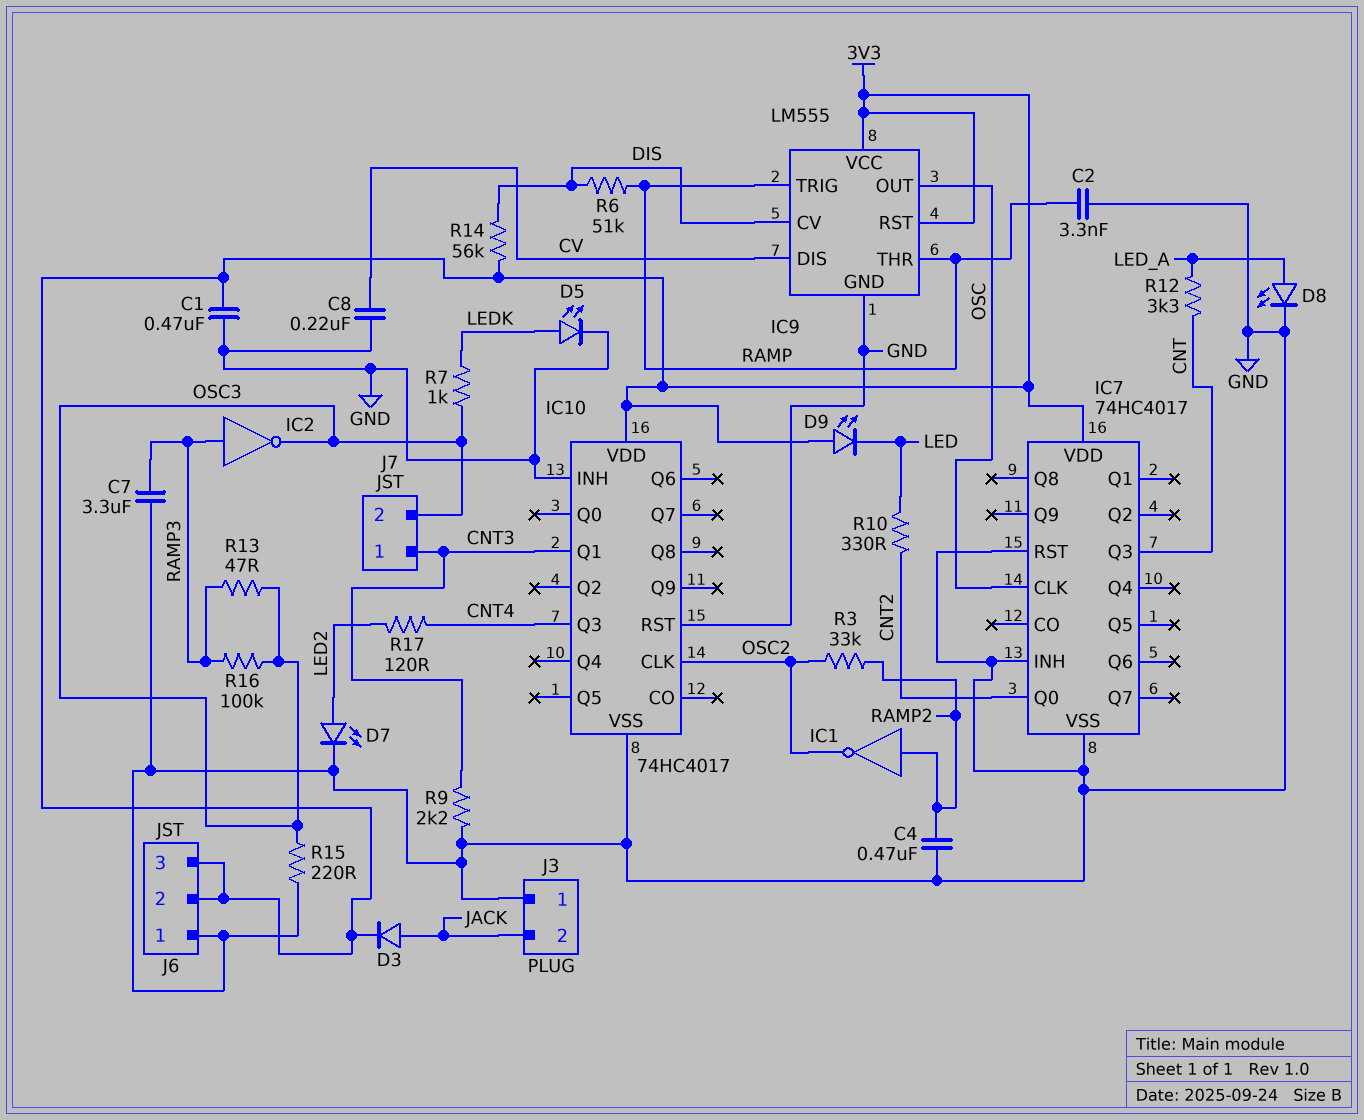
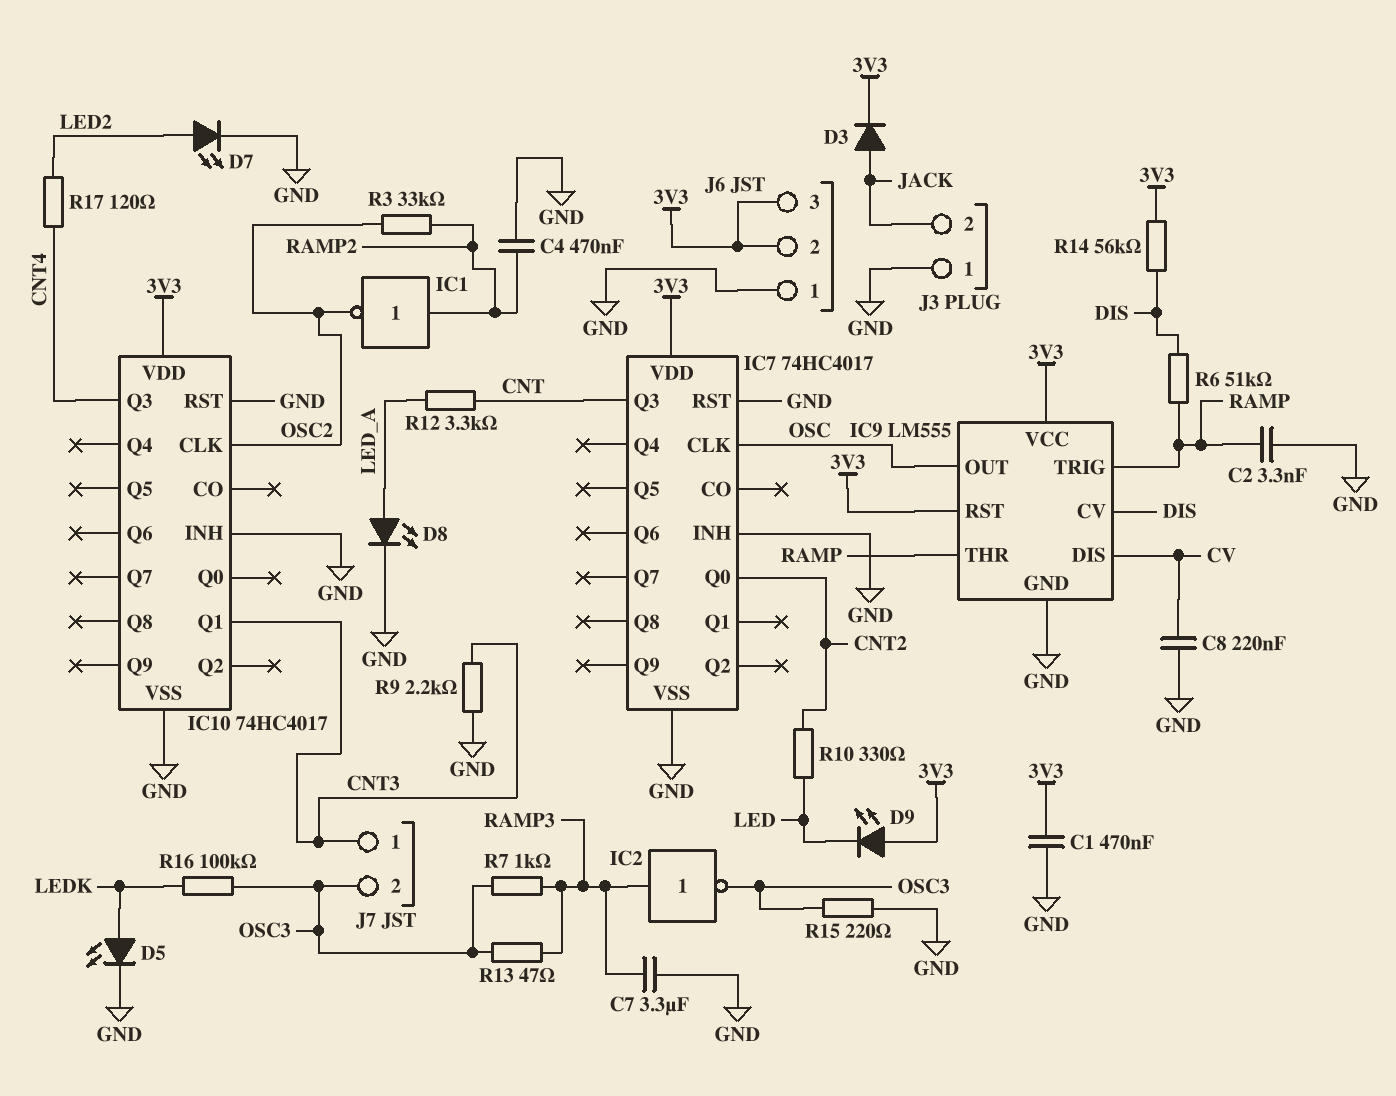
R7: 1k (LEDK, OSC3) -> 1k (OSC3, RAMP3)
R16: 100k (OSC3, RAMP3) -> 100k (LEDK, OSC3)

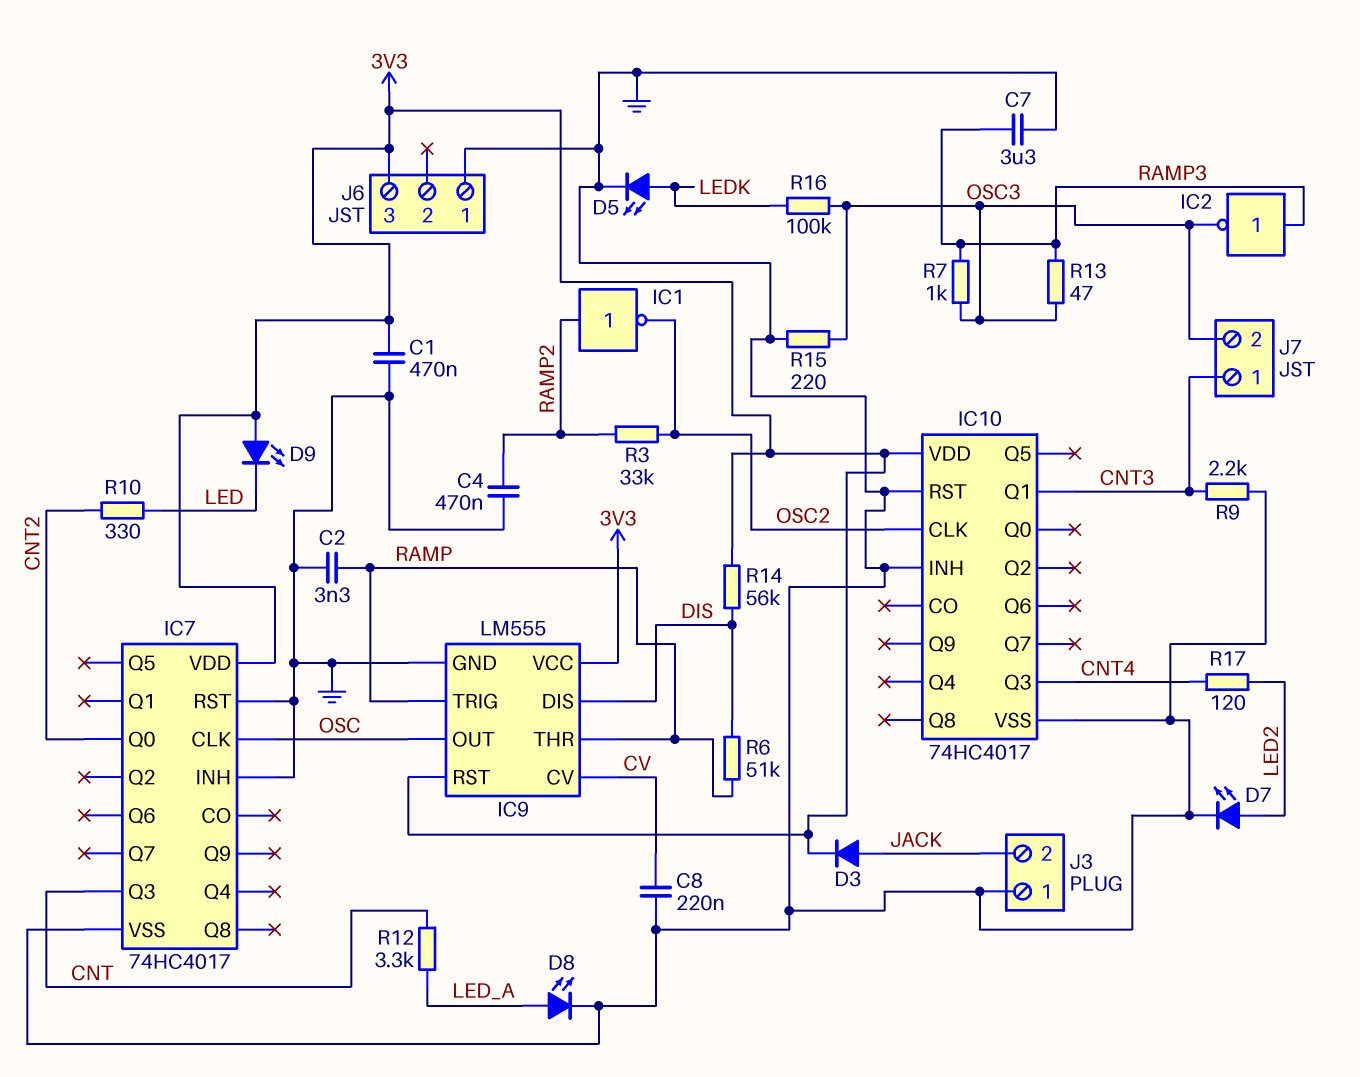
IC9 pin CV: DIS -> CV
IC9 pin DIS: CV -> DIS
J6 pin 2: 3V3 -> none

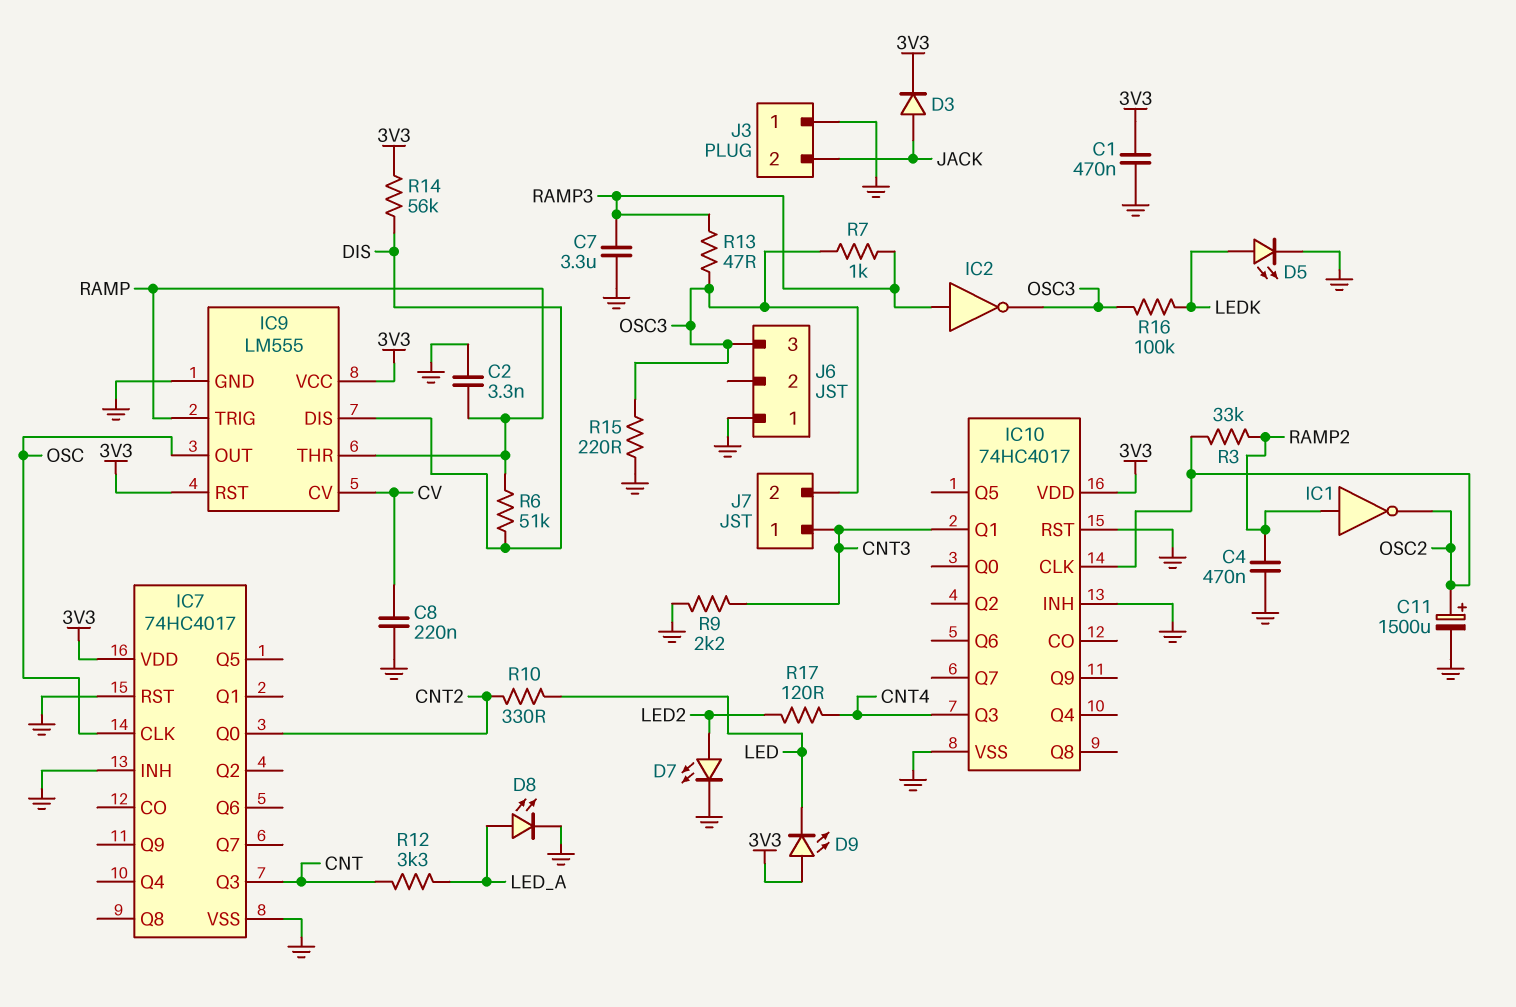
C11: none -> 1500uF (plus OSC2, minus GND)
J6 pin 3: 3V3 -> OSC3

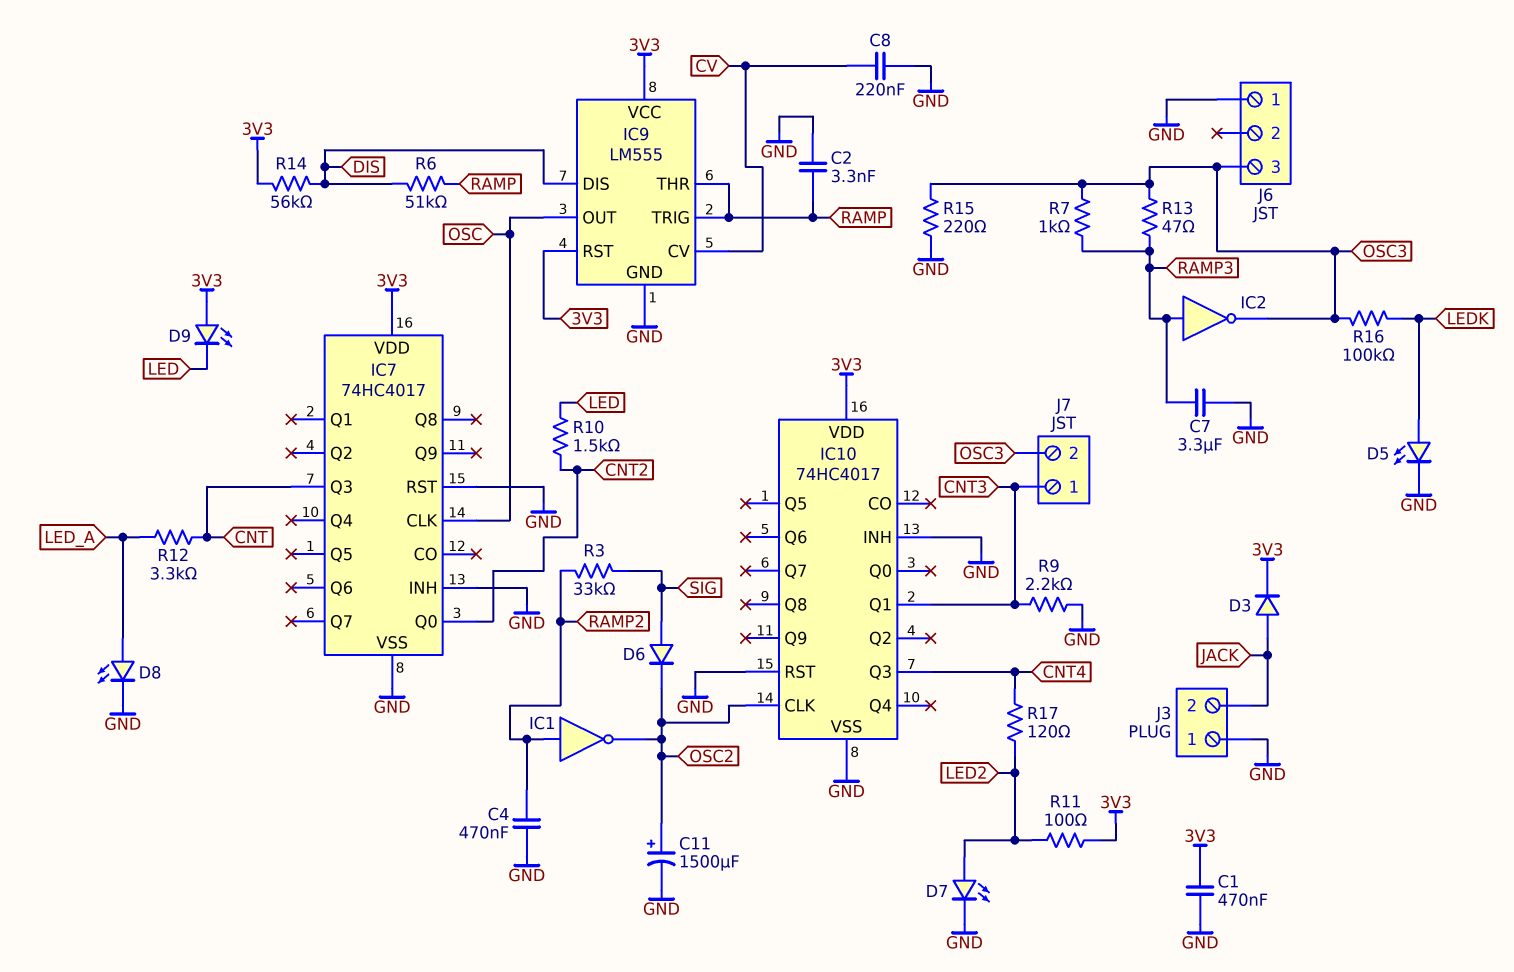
D6: none -> diode (A SIG, K OSC2)
R3: 33k (OSC2, RAMP2) -> 33k (RAMP2, SIG)
R10: 330 (CNT2, LED) -> 1.5k (CNT2, LED)
R11: none -> 100 (3V3, LED2)

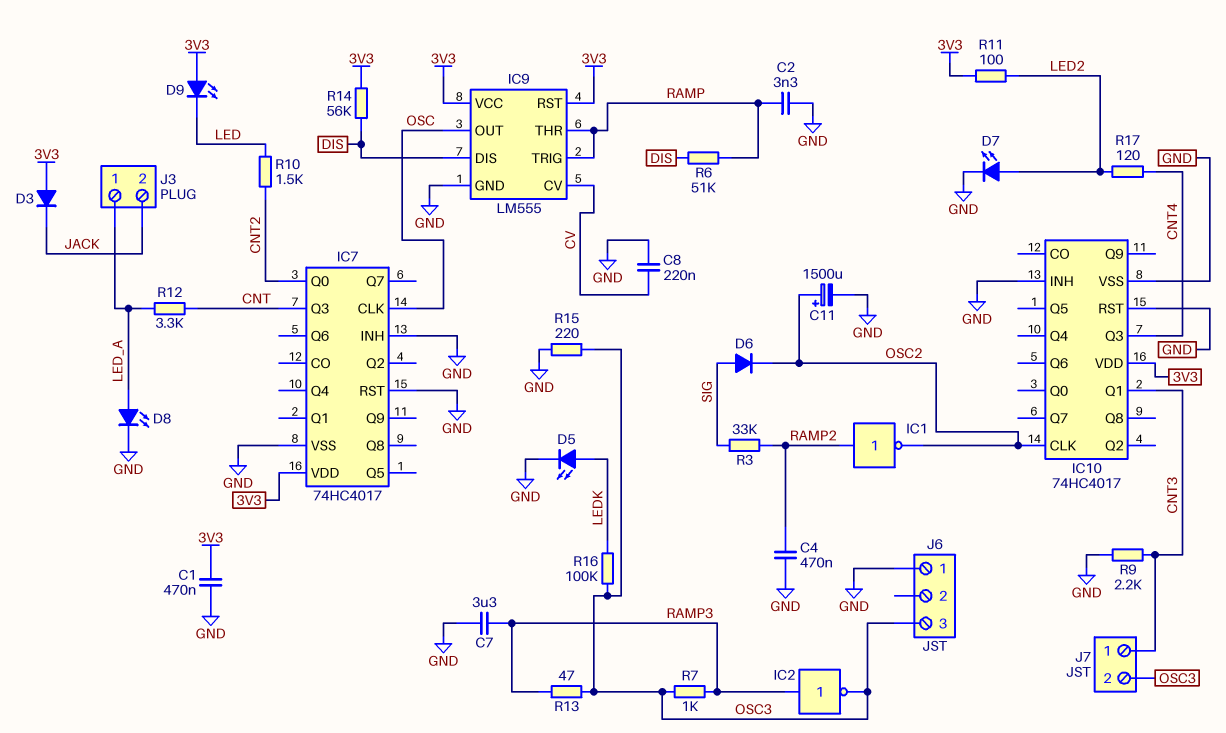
D3: diode (A JACK, K 3V3) -> diode (A 3V3, K JACK)
J3 pin 1: GND -> LED_A

